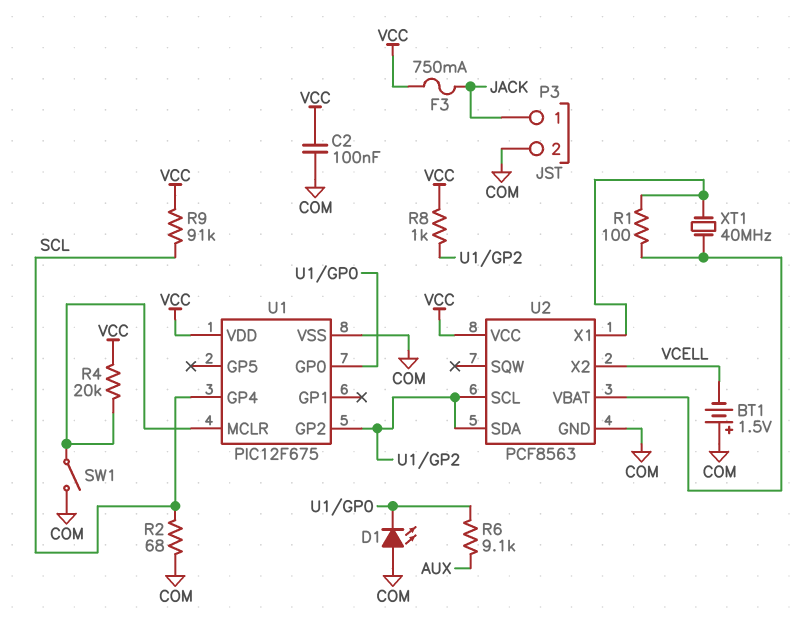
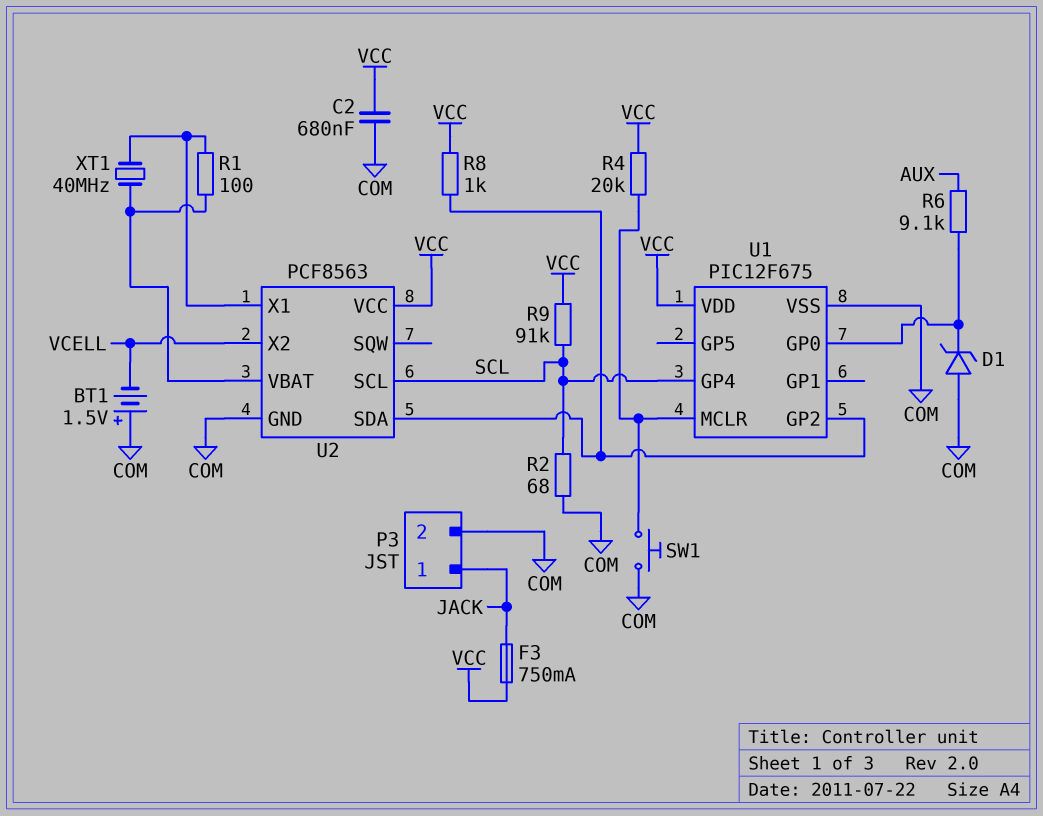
C2: 100nF (COM, VCC) -> 680nF (COM, VCC)
D1: LED (A COM, K U1/GP0) -> zener (A COM, K U1/GP0)
SW1: switch (COM, U1/MCLR) -> button (COM, U1/MCLR)
U2 pin SCL: U1/GP2 -> SCL

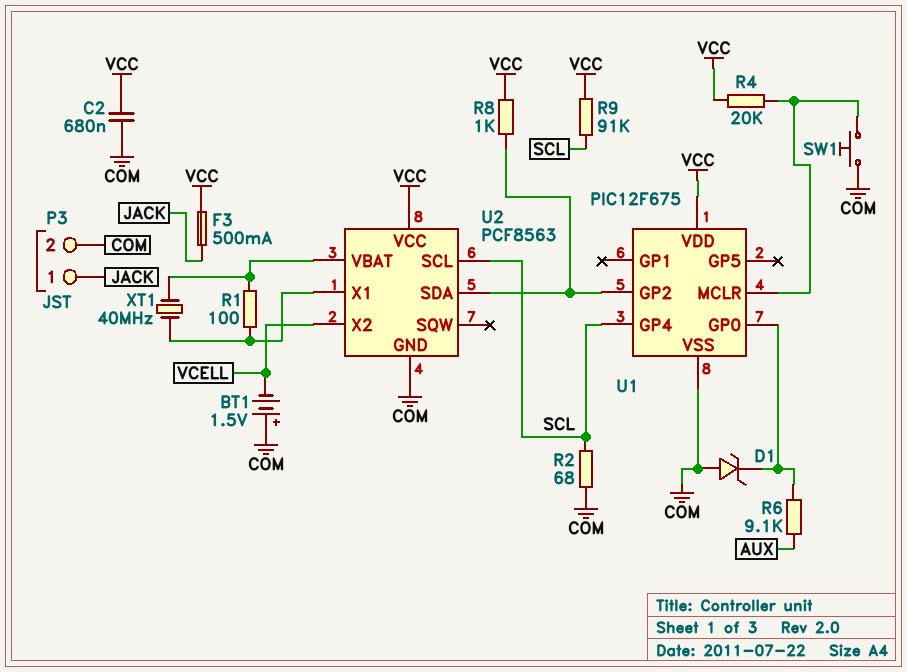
F3: 750mA (JACK, VCC) -> 500mA (JACK, VCC)

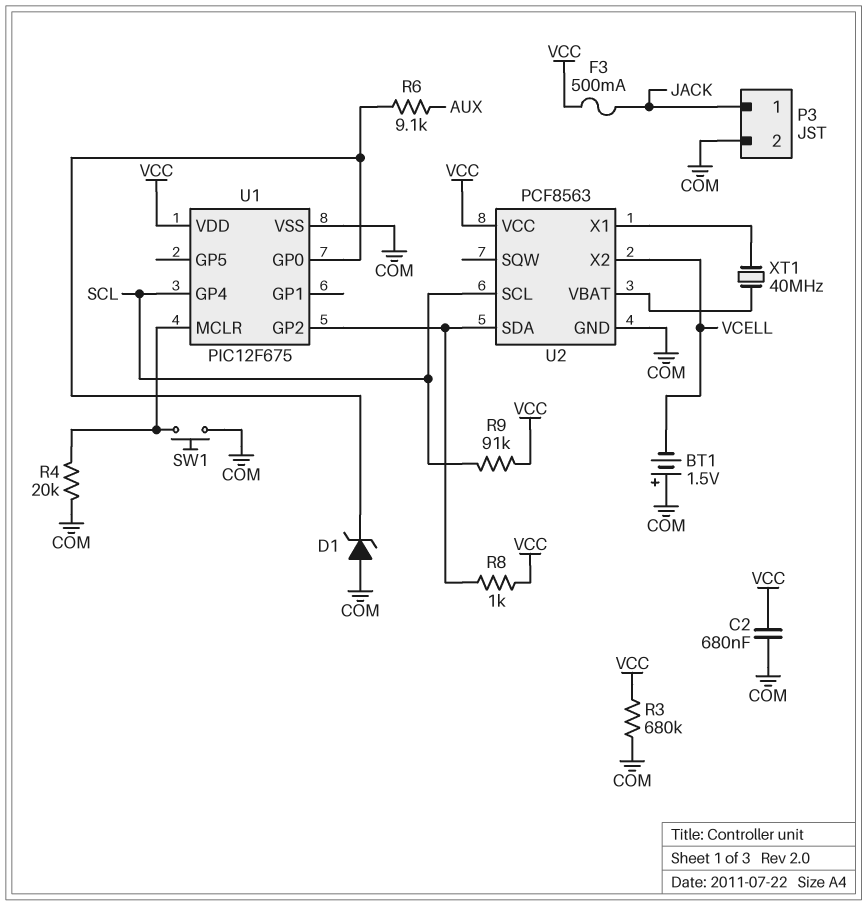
R1: 100 (U2/VBAT, U2/X1) -> none
R2: 68 (COM, SCL) -> none
R3: none -> 680k (COM, VCC)
R4: 20k (U1/MCLR, VCC) -> 20k (COM, U1/MCLR)

